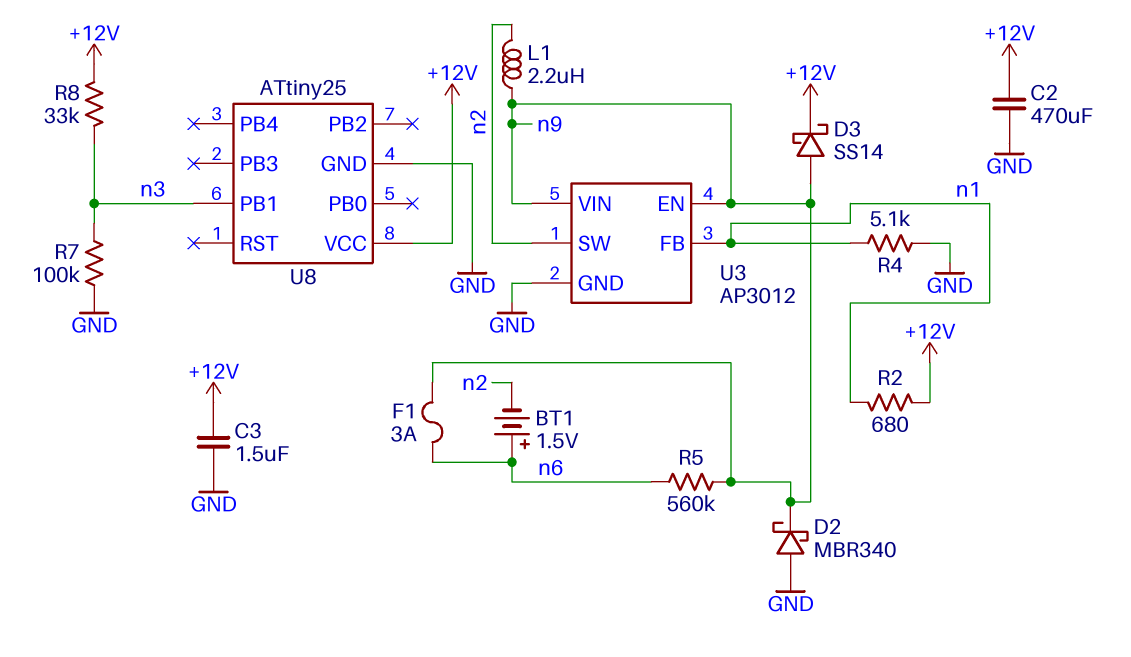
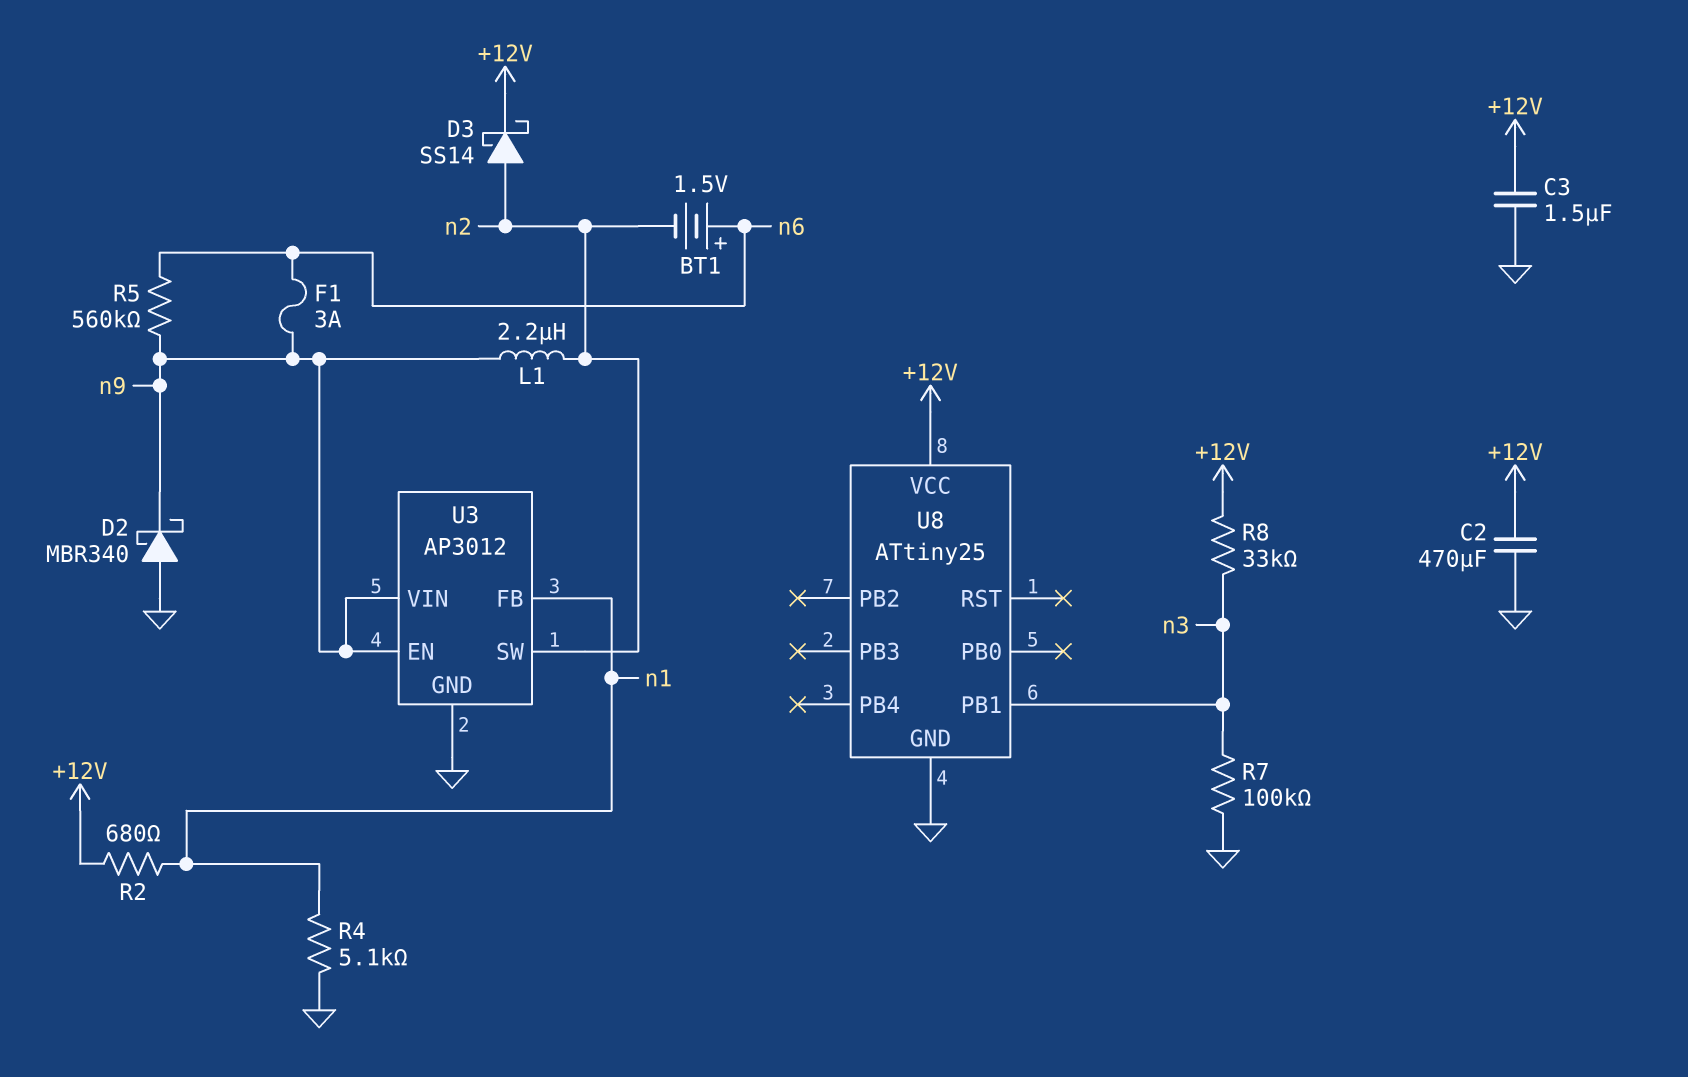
D3: schottky SS14 (A n9, K +12V) -> schottky SS14 (A n2, K +12V)

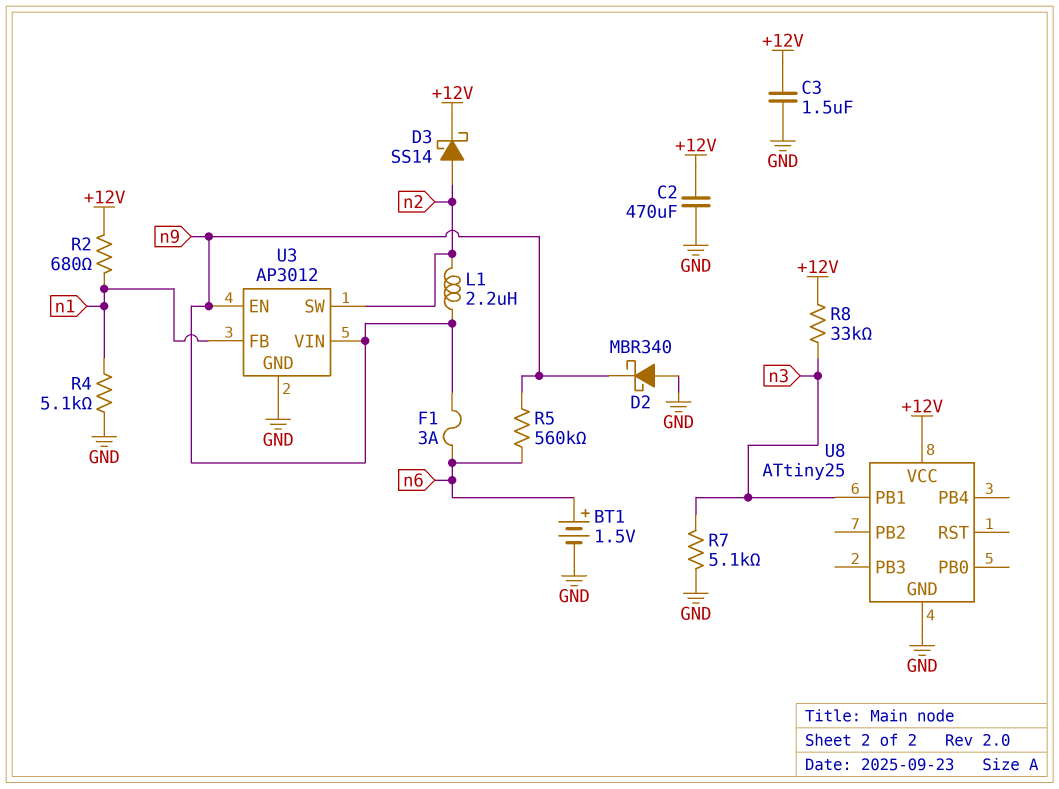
BT1: 1.5V (plus n6, minus n2) -> 1.5V (plus n6, minus GND)
R7: 100k (GND, n3) -> 5.1k (GND, n3)

